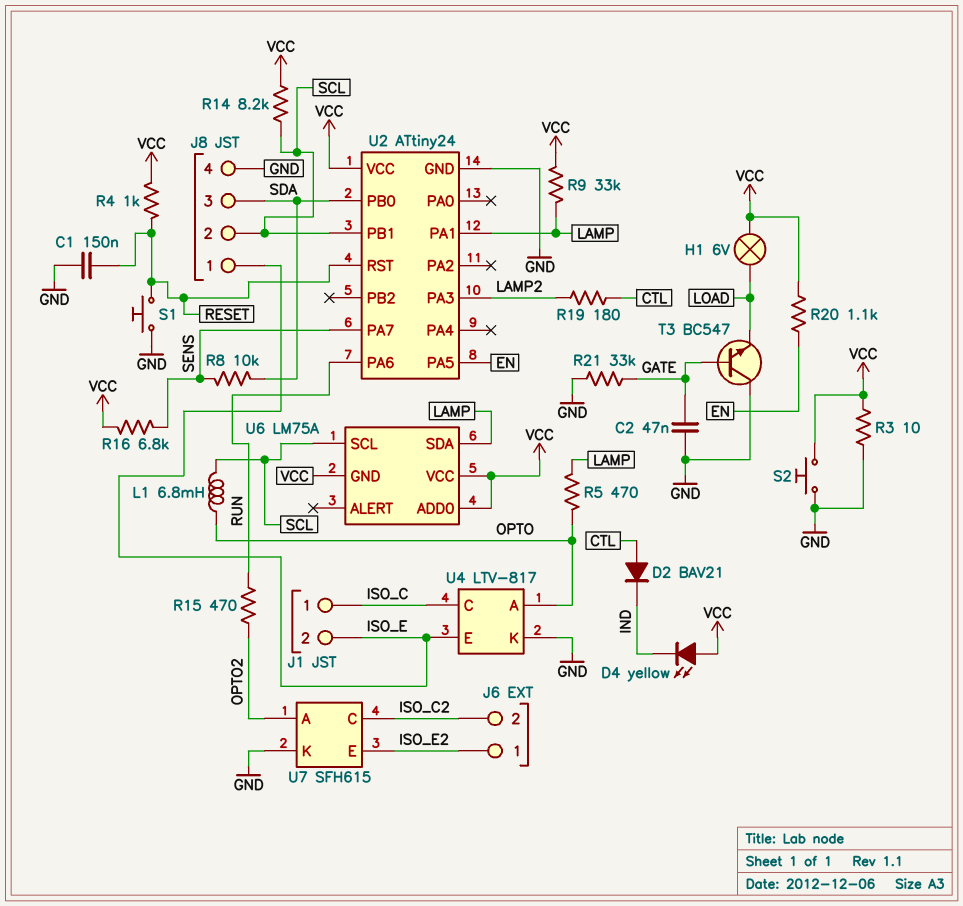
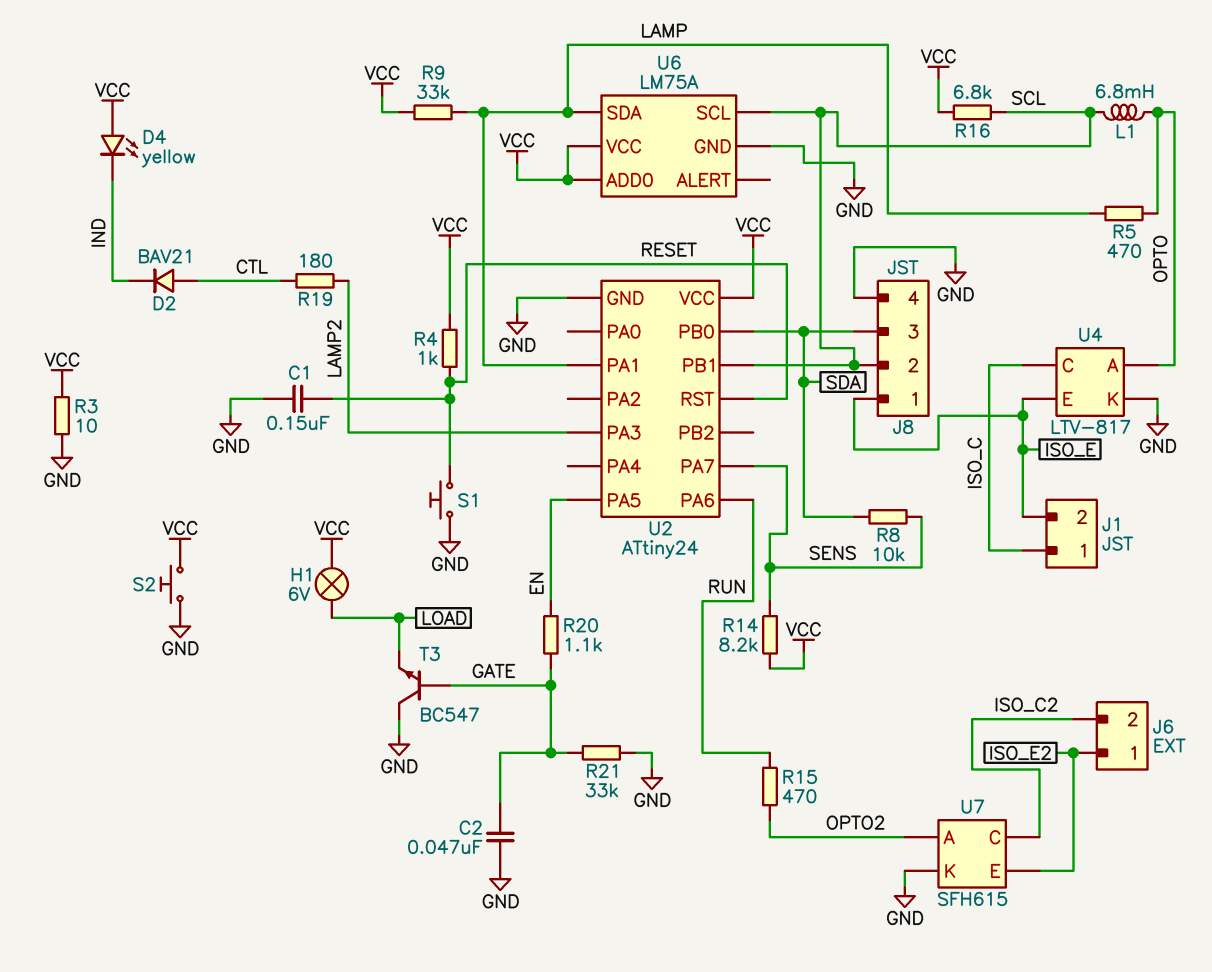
R14: 8.2k (SCL, VCC) -> 8.2k (SENS, VCC)
R16: 6.8k (SENS, VCC) -> 6.8k (SCL, VCC)
R20: 1.1k (EN, VCC) -> 1.1k (EN, GATE)
U6 pin GND: VCC -> GND

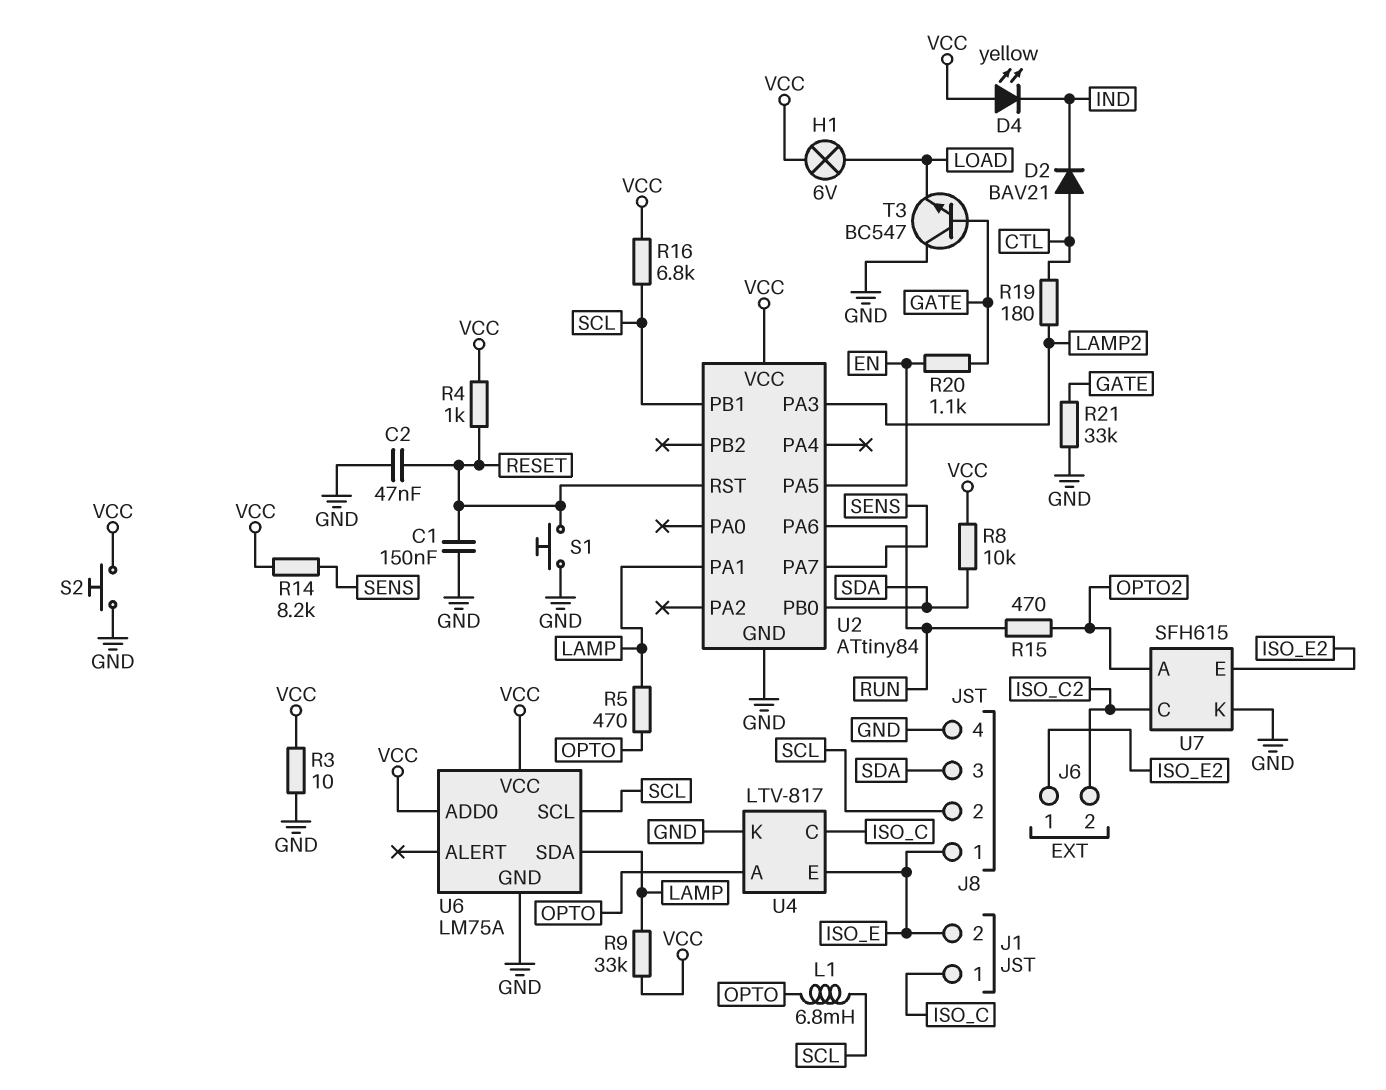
C2: 47nF (GATE, GND) -> 47nF (GND, RESET)
R8: 10k (SDA, SENS) -> 10k (SDA, VCC)
U2: ATtiny24 -> ATtiny84

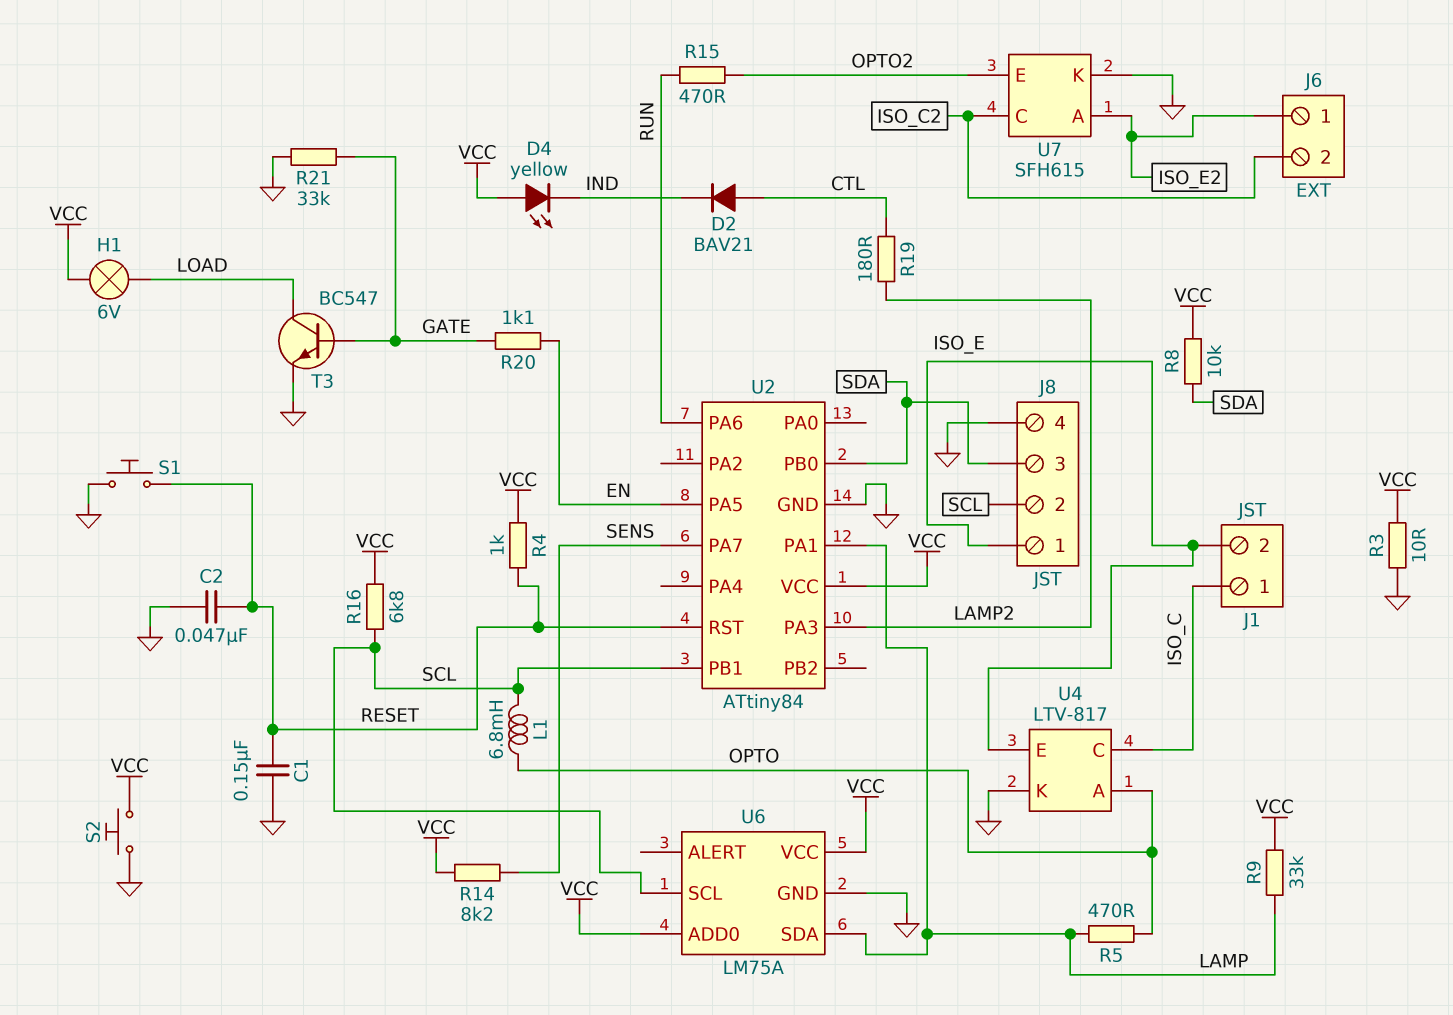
T3: NPN BC547 (B GATE, C GND, E LOAD) -> NPN BC547 (B GATE, C LOAD, E GND)
U7 pin A: OPTO2 -> ISO_E2
U7 pin E: ISO_E2 -> OPTO2

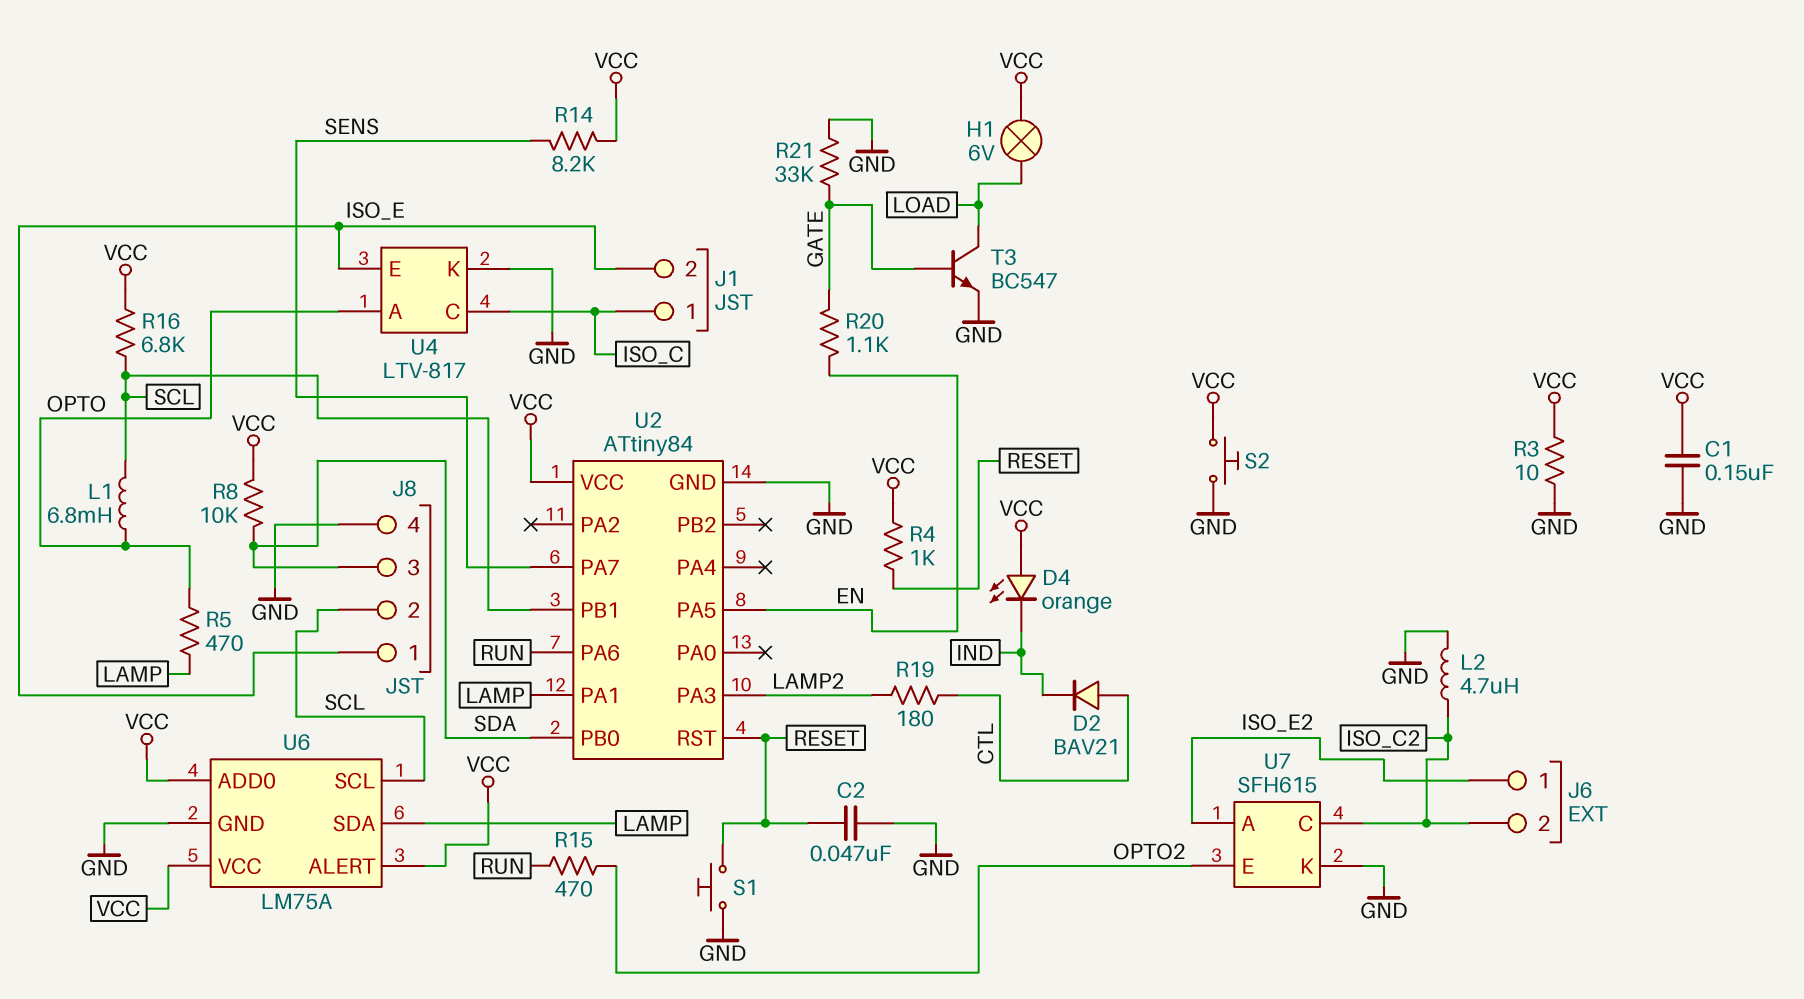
C1: 150nF (GND, RESET) -> 150nF (GND, VCC)
D4: LED yellow (A VCC, K IND) -> LED orange (A VCC, K IND)
L2: none -> 4.7uH (GND, ISO_C2)
R9: 33k (LAMP, VCC) -> none
U6 pin ALERT: none -> VCC

